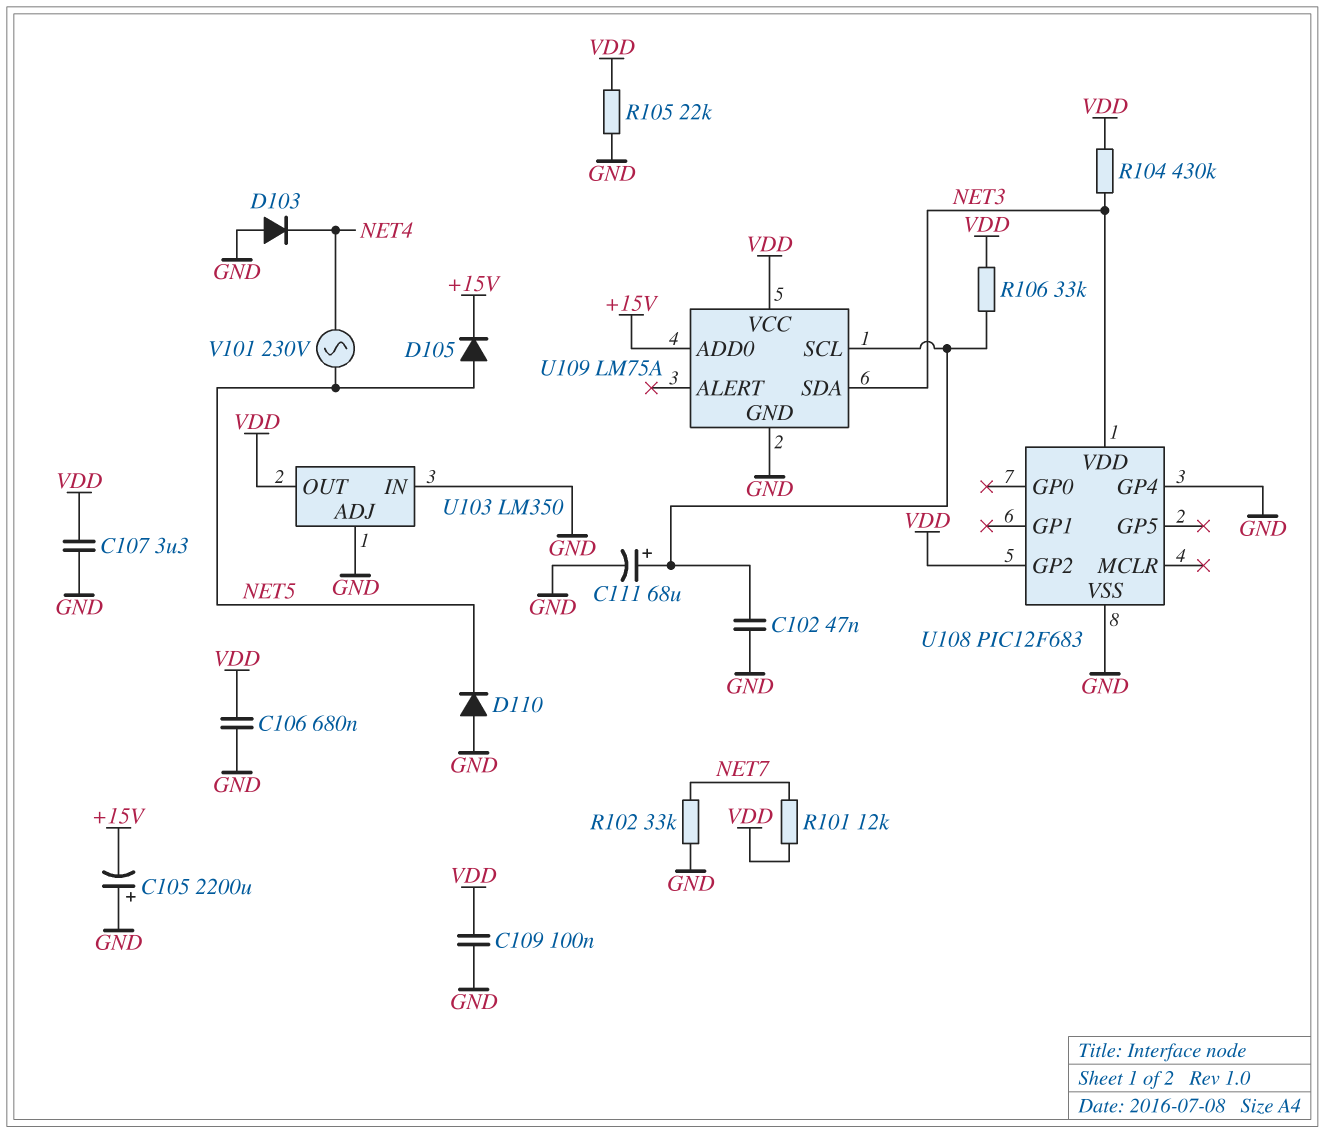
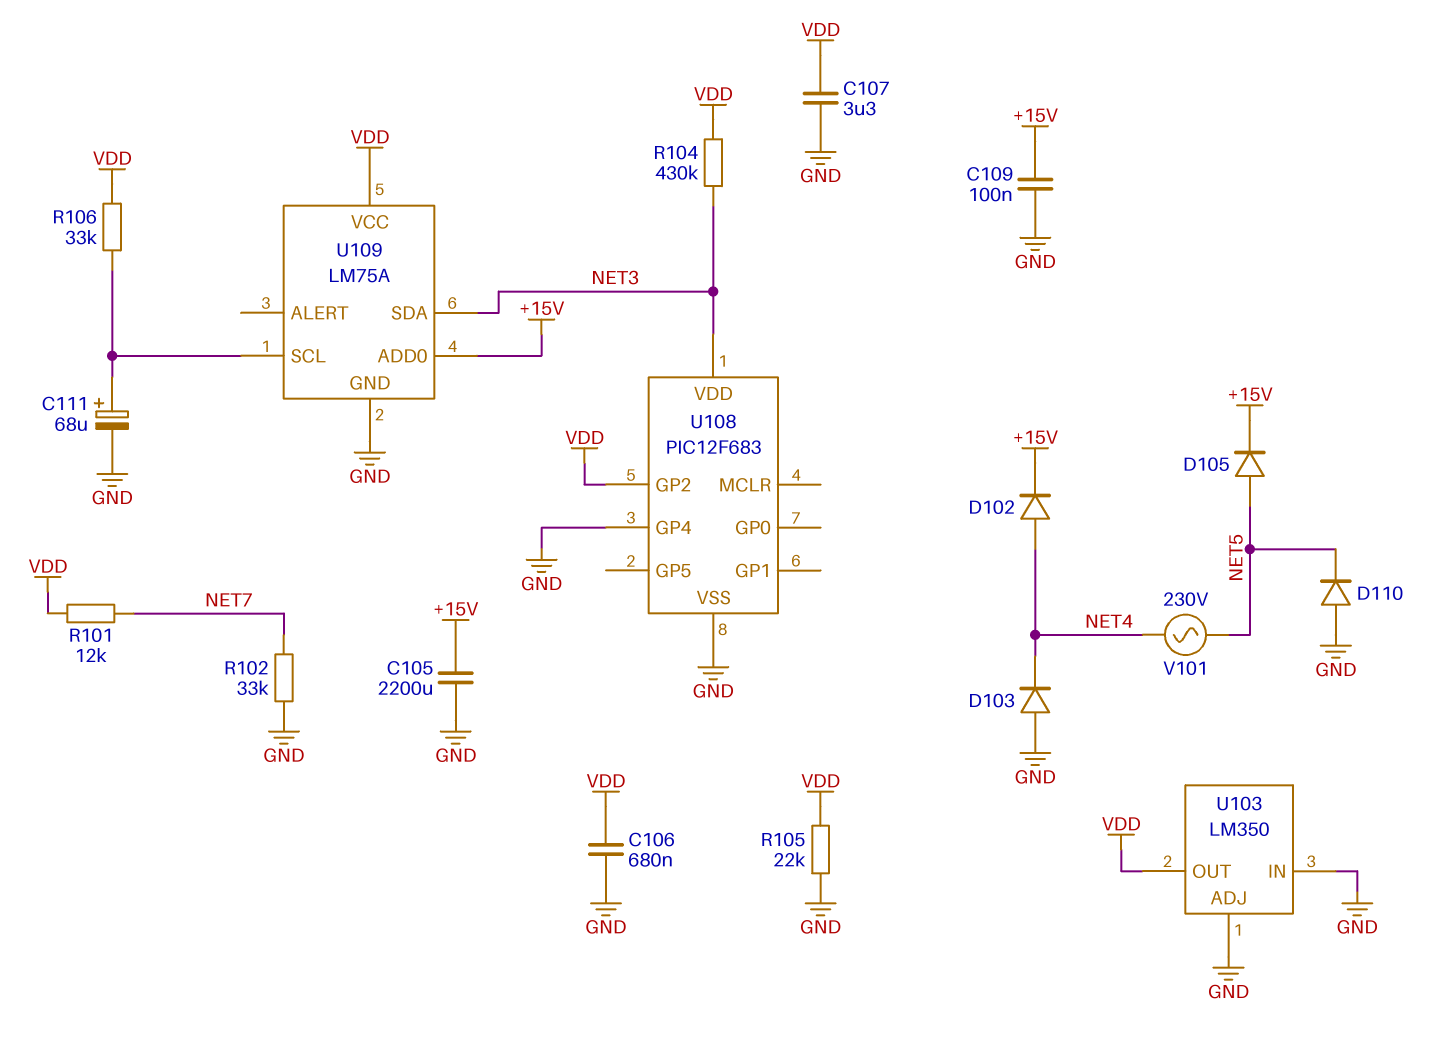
C102: 47nF (GND, U109/SCL) -> none
C105: 2200uF (plus GND, minus +15V) -> 2200uF (+15V, GND)
C109: 100nF (GND, VDD) -> 100nF (+15V, GND)
D102: none -> diode (A NET4, K +15V)

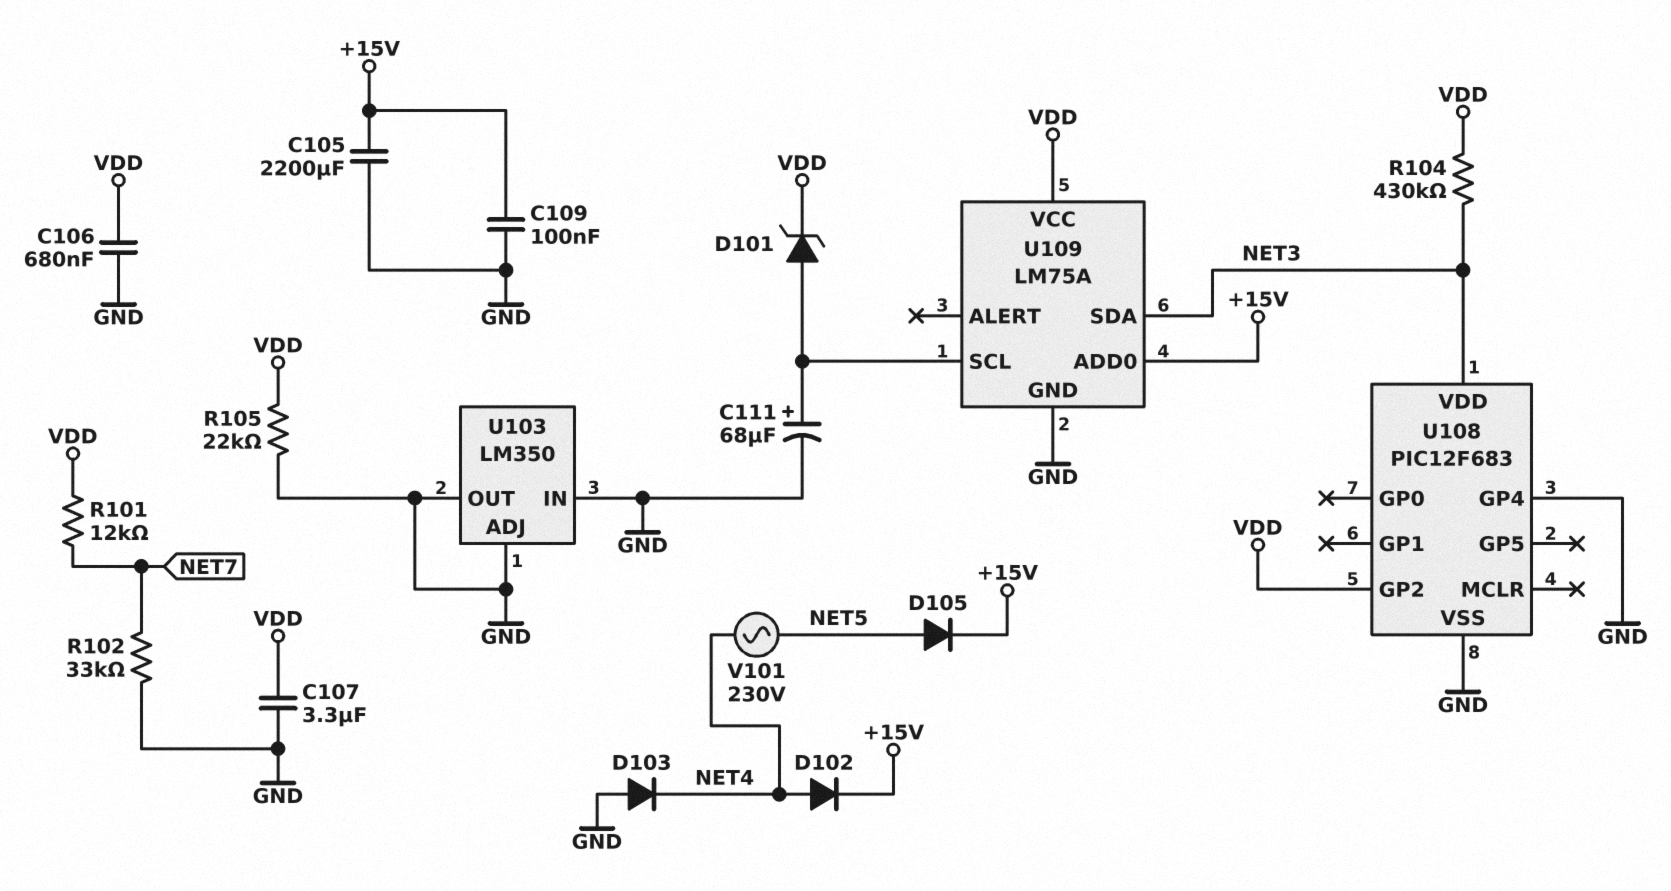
D101: none -> zener (A U109/SCL, K VDD)
D110: diode (A GND, K NET5) -> none
R106: 33k (U109/SCL, VDD) -> none
U103 pin OUT: VDD -> GND

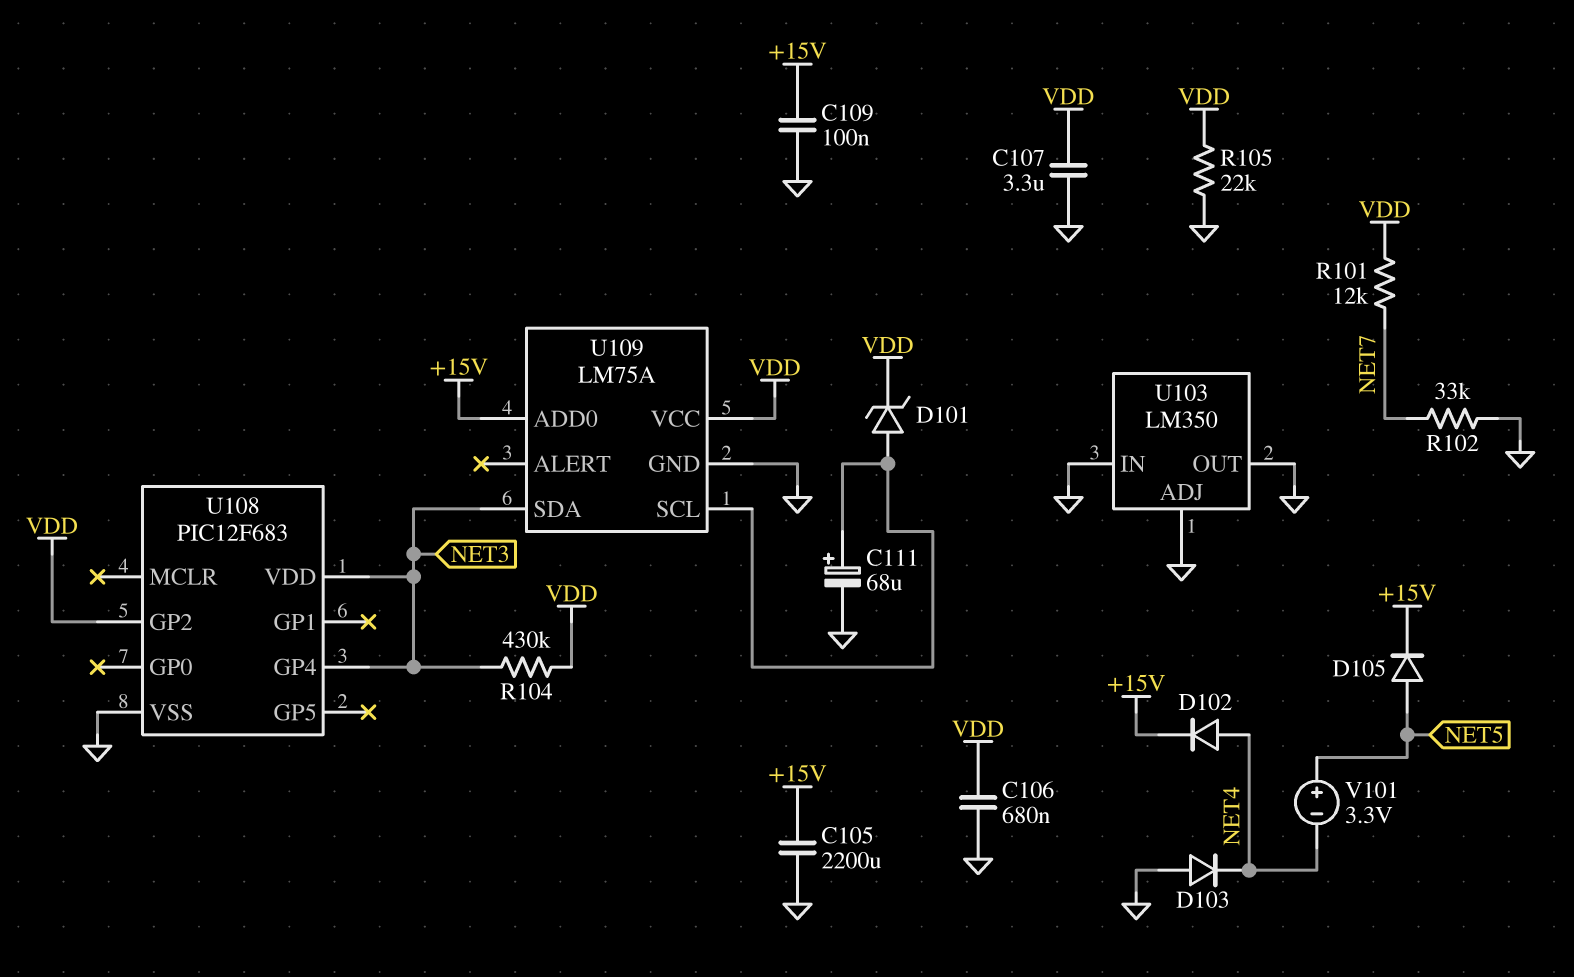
U108 pin GP4: GND -> NET3
V101: AC 230V (NET4, NET5) -> 3.3V (plus NET5, minus NET4)

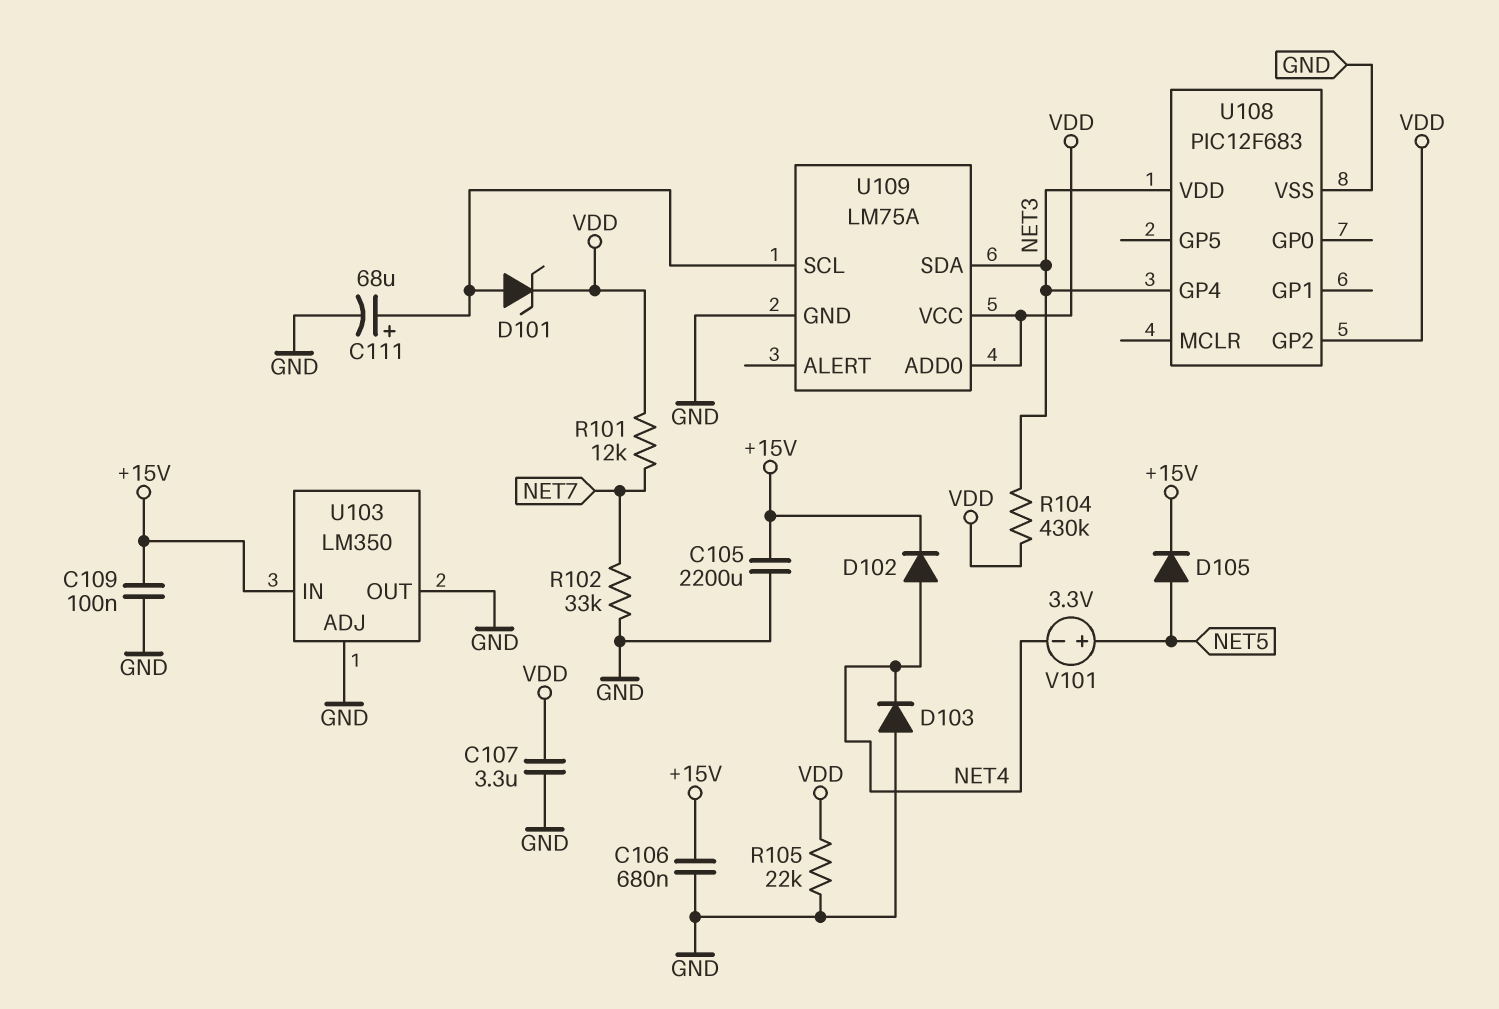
C106: 680nF (GND, VDD) -> 680nF (+15V, GND)
U103 pin IN: GND -> +15V
U109 pin ADD0: +15V -> VDD

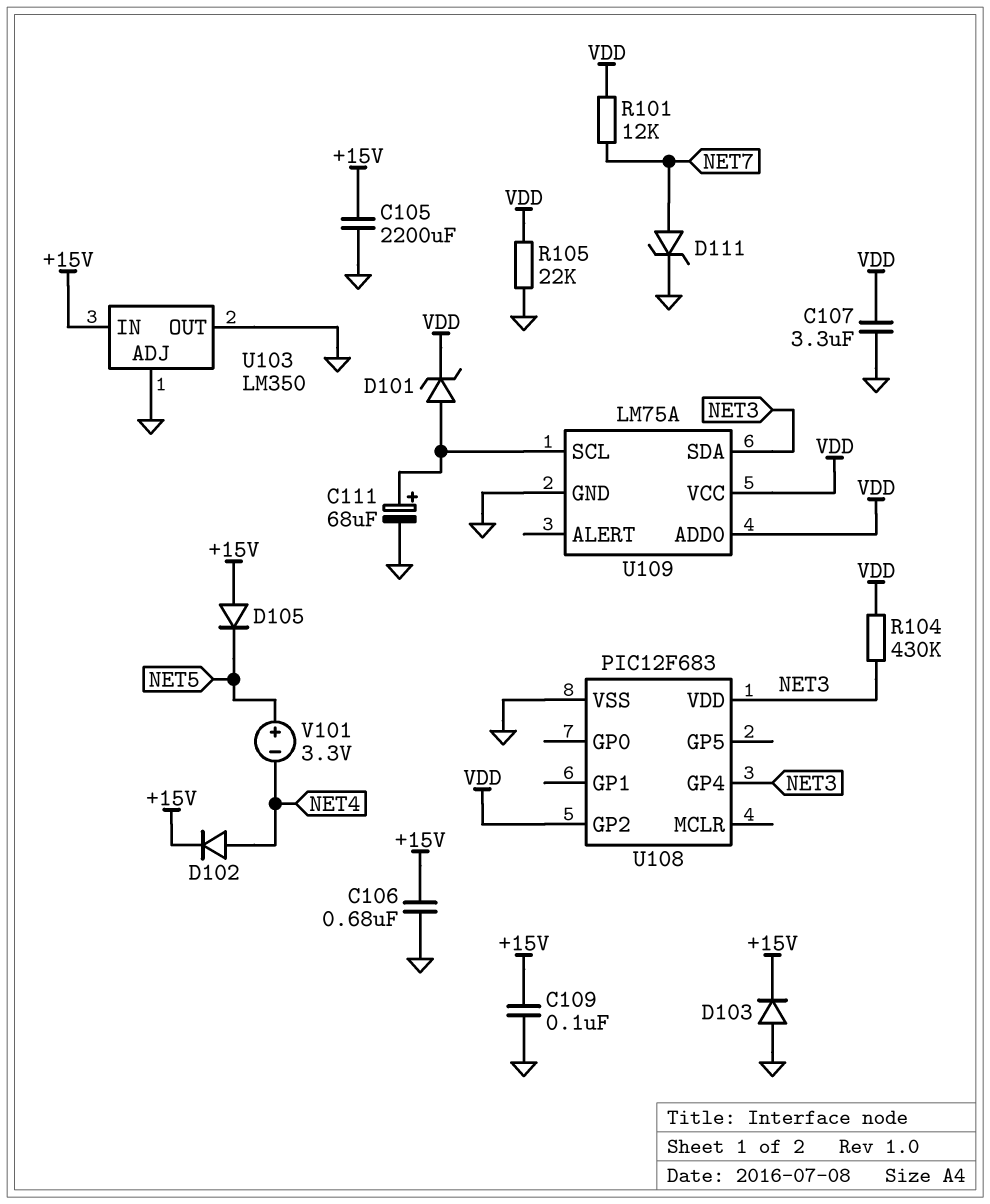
D103: diode (A GND, K NET4) -> diode (A GND, K +15V)
D105: diode (A NET5, K +15V) -> diode (A +15V, K NET5)
D111: none -> zener (A NET7, K GND)
R102: 33k (GND, NET7) -> none

